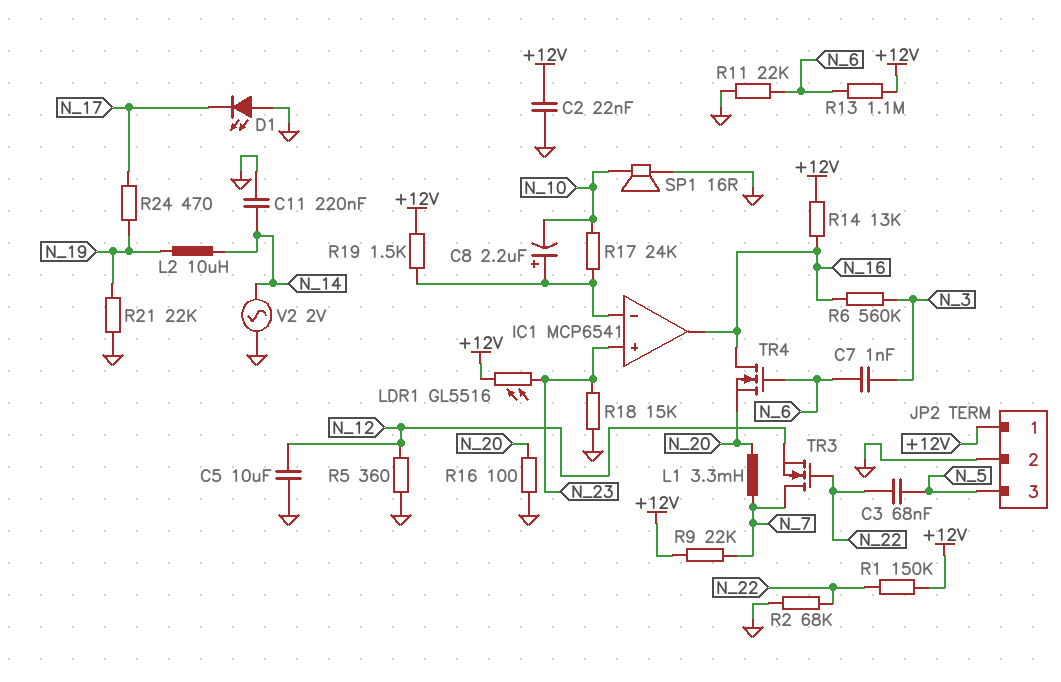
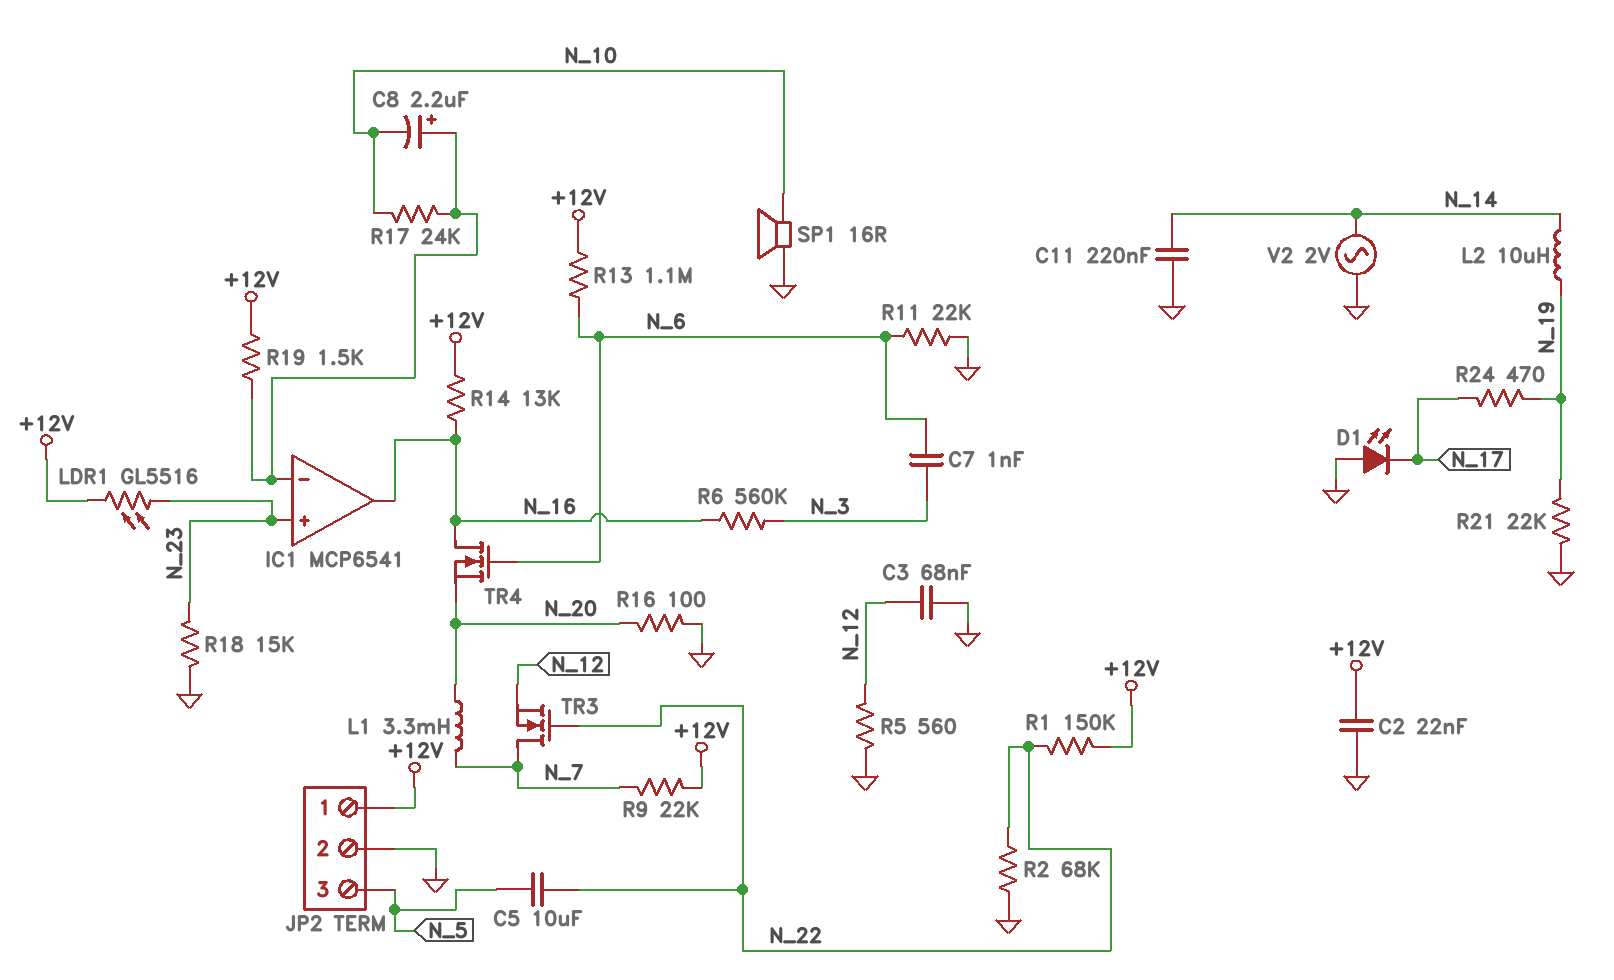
C3: 68nF (N_5, N_22) -> 68nF (GND, N_12)
C5: 10uF (GND, N_12) -> 10uF (N_5, N_22)
R5: 360 (GND, N_12) -> 560 (GND, N_12)

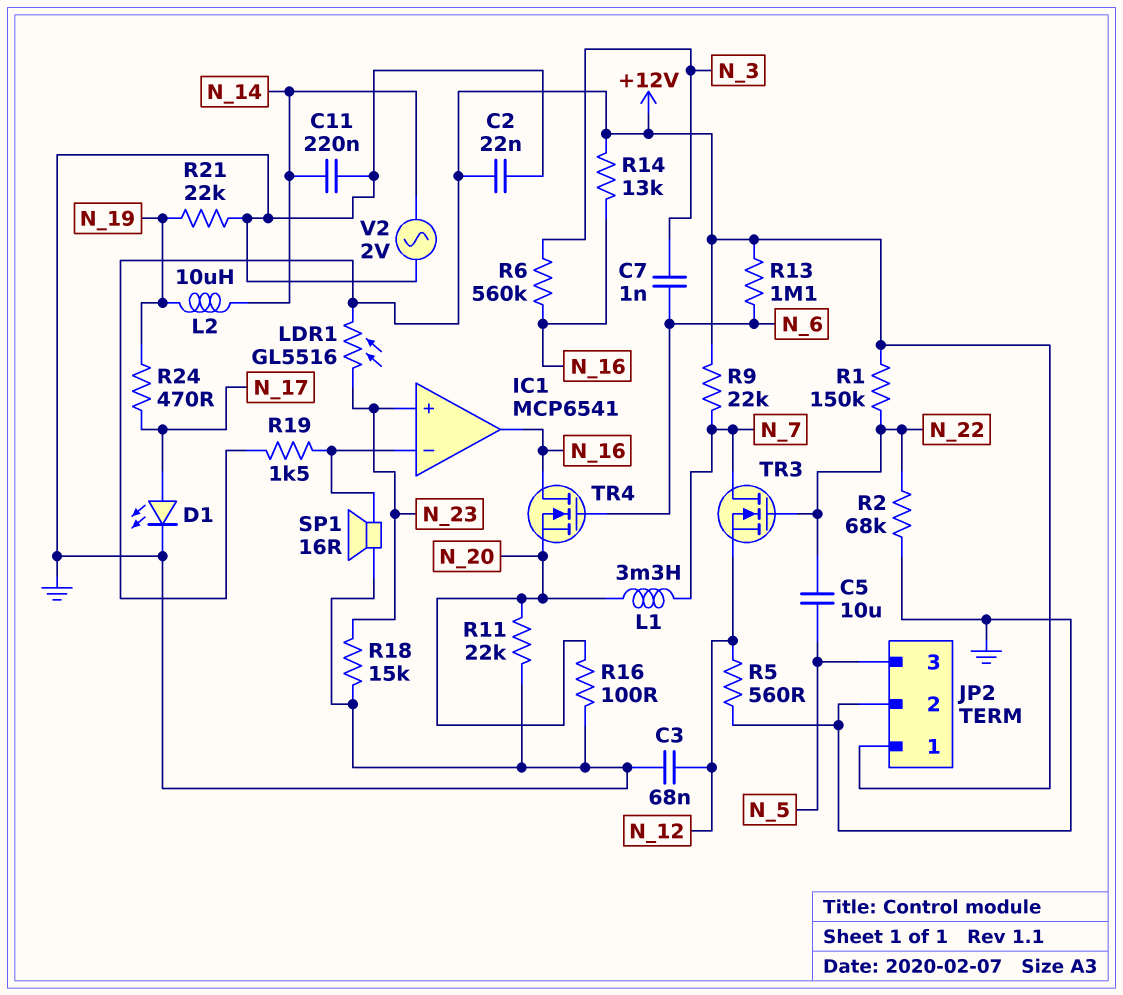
C8: 2.2uF (plus IC1/in-, minus N_10) -> none
D1: LED (A GND, K N_17) -> LED (A N_17, K GND)
R11: 22k (GND, N_6) -> 22k (GND, N_20)
R17: 24k (IC1/in-, N_10) -> none
SP1: speaker 16R (GND, N_10) -> speaker 16R (GND, IC1/in-)

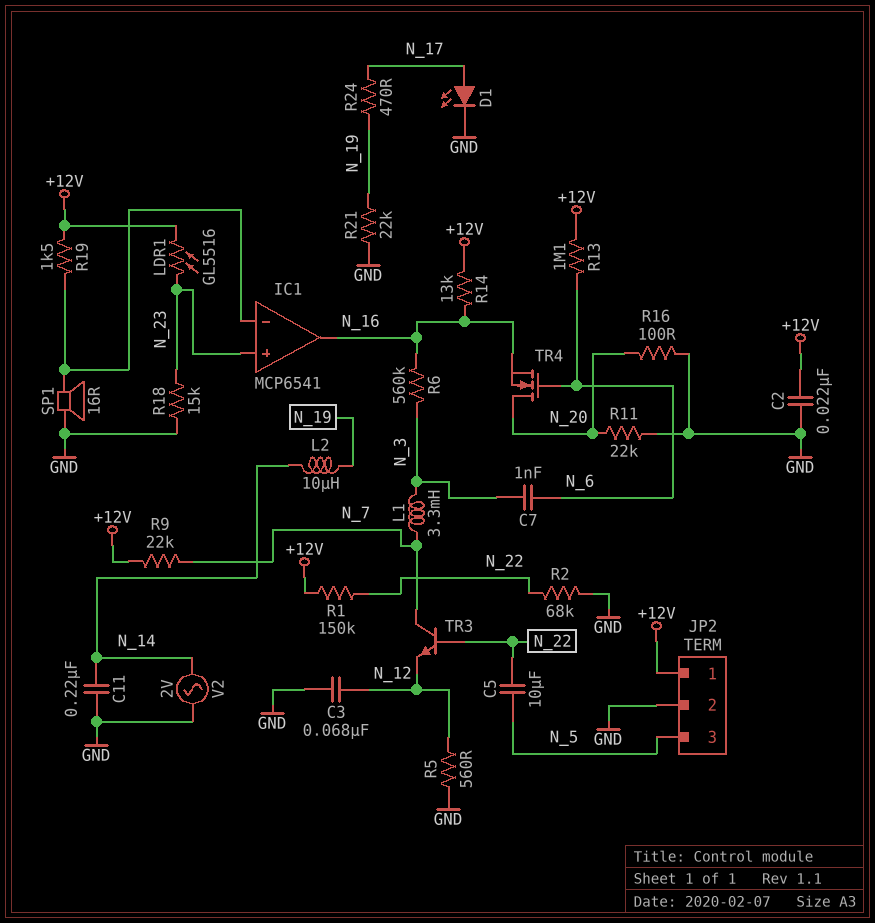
L1: 3.3mH (N_7, N_20) -> 3.3mH (N_3, N_7)
TR3: NMOS (G N_22, D N_7, S N_12) -> NPN (B N_22, C N_7, E N_12)
TR4: NMOS (G N_6, D N_16, S N_20) -> NMOS (G N_6, D N_20, S N_16)

